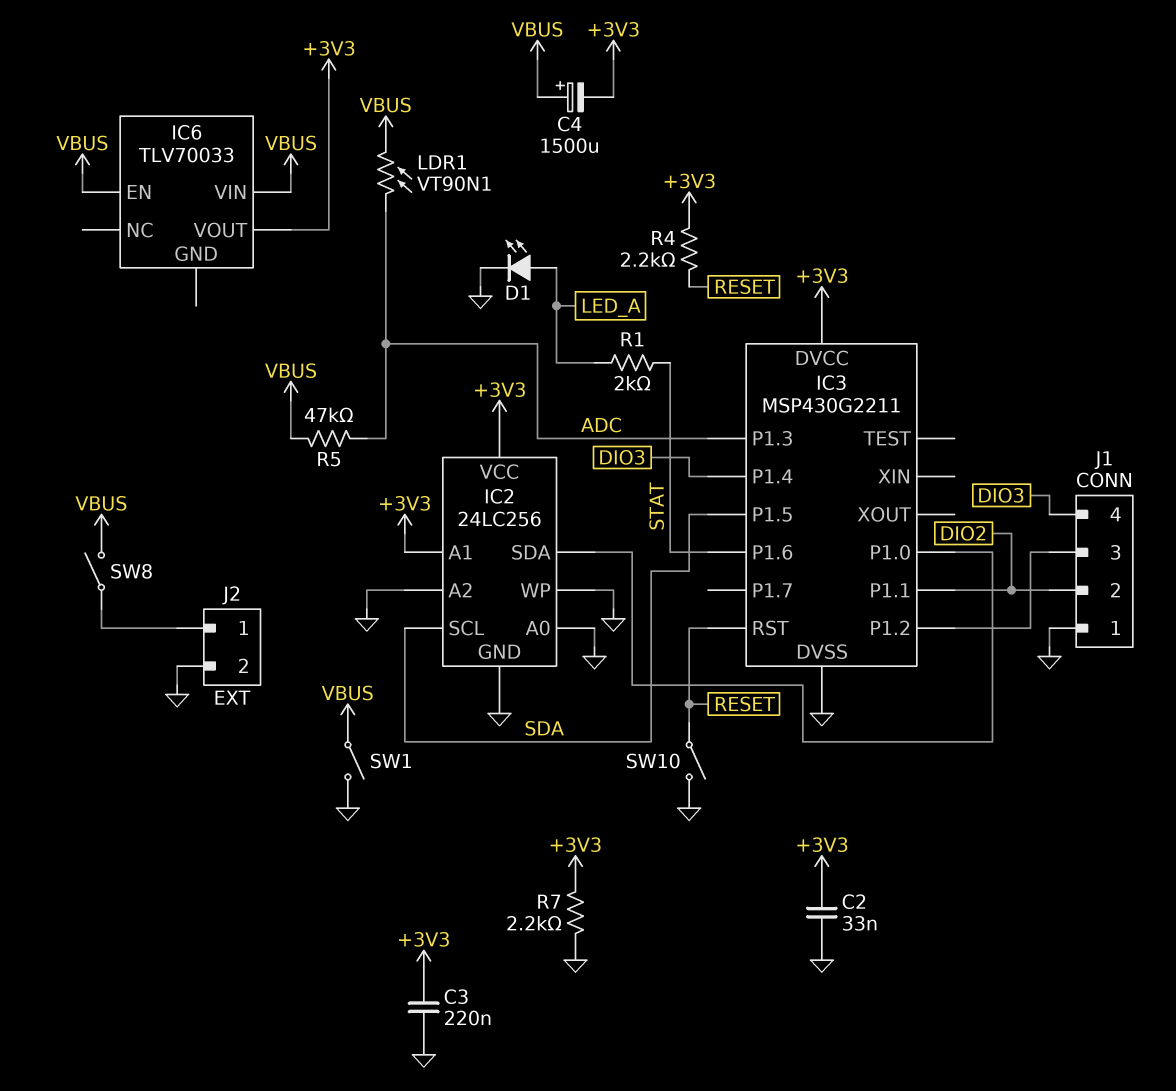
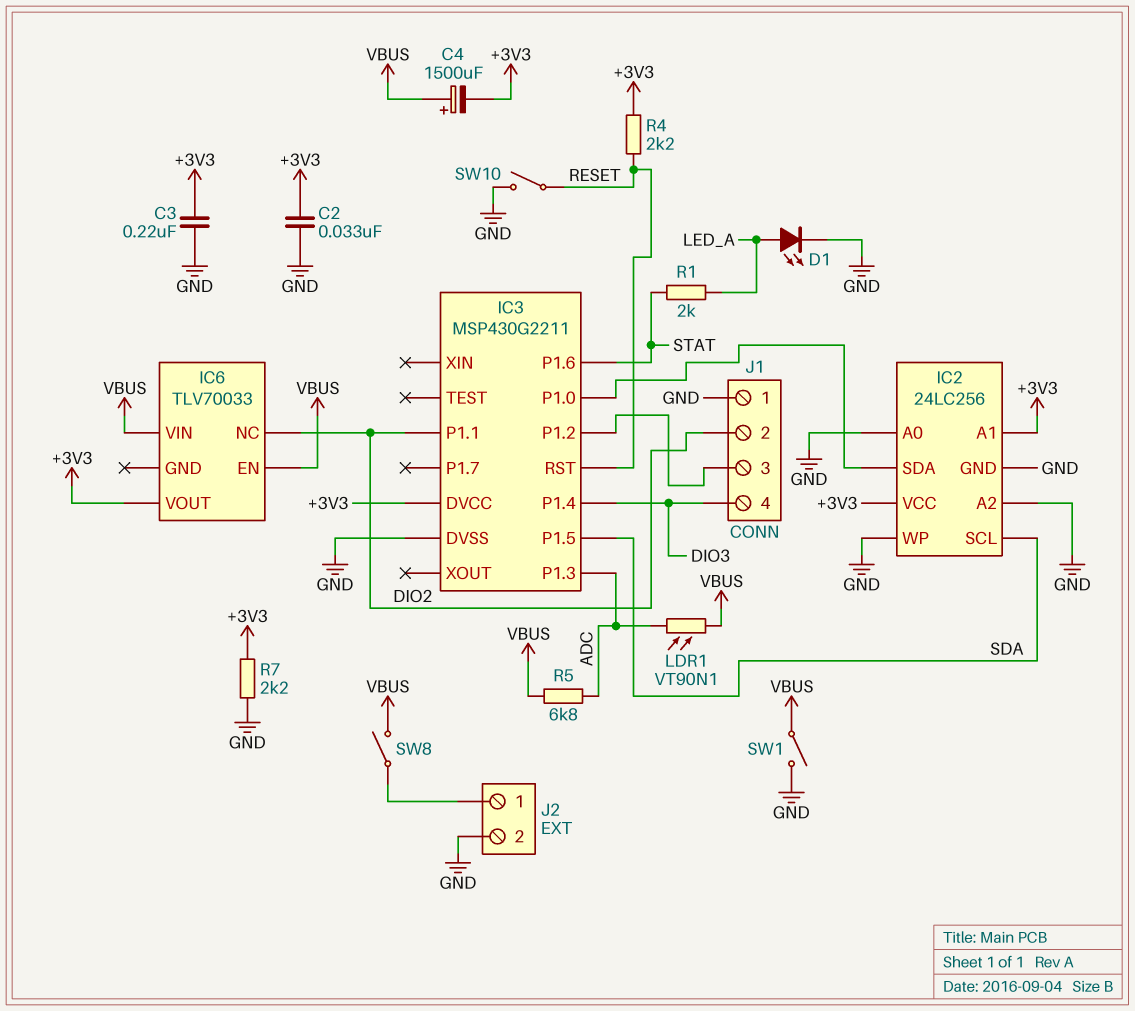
IC6 pin NC: none -> DIO2
R5: 47k (ADC, VBUS) -> 6.8k (ADC, VBUS)

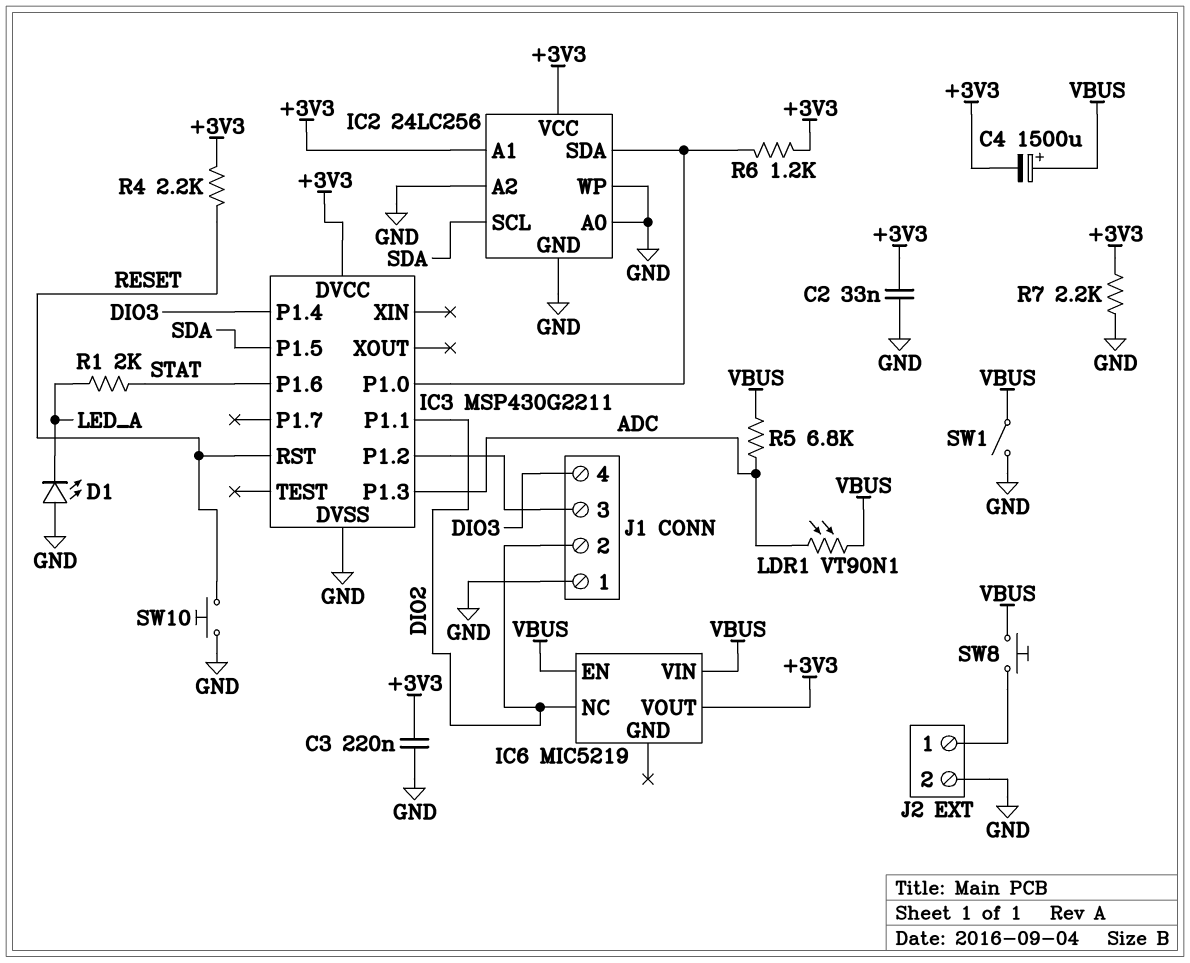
D1: LED (A LED_A, K GND) -> LED (A GND, K LED_A)
IC6: TLV70033 -> MIC5219
R6: none -> 1.2k (+3V3, IC2/SDA)
SW8: switch (J2/1, VBUS) -> button (J2/1, VBUS)
SW10: switch (GND, RESET) -> button (GND, RESET)

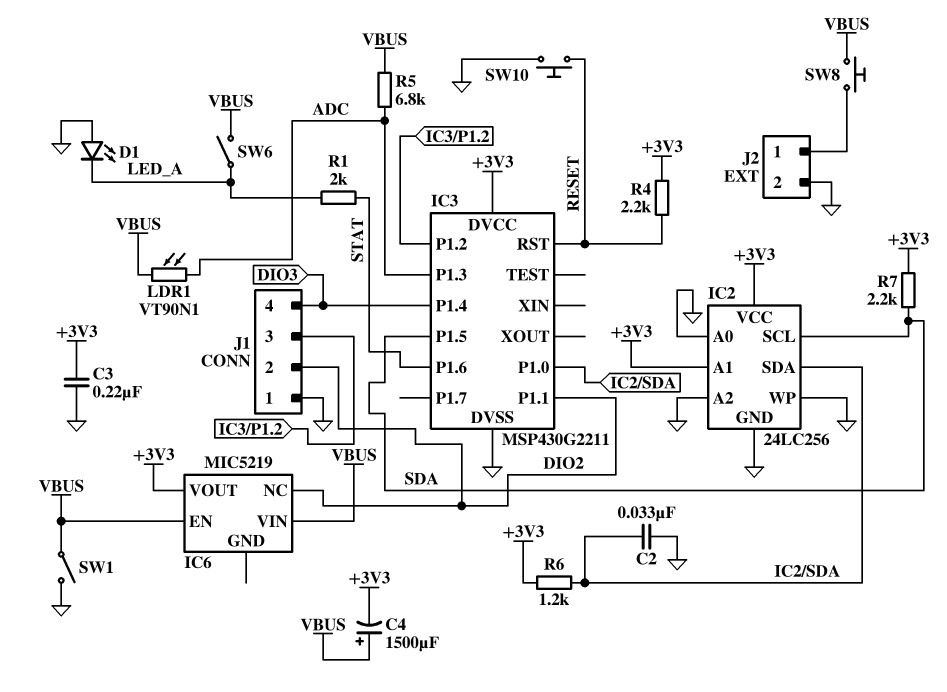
C2: 33nF (+3V3, GND) -> 33nF (GND, IC2/SDA)
R7: 2.2k (+3V3, GND) -> 2.2k (+3V3, SDA)
SW6: none -> switch (LED_A, VBUS)

